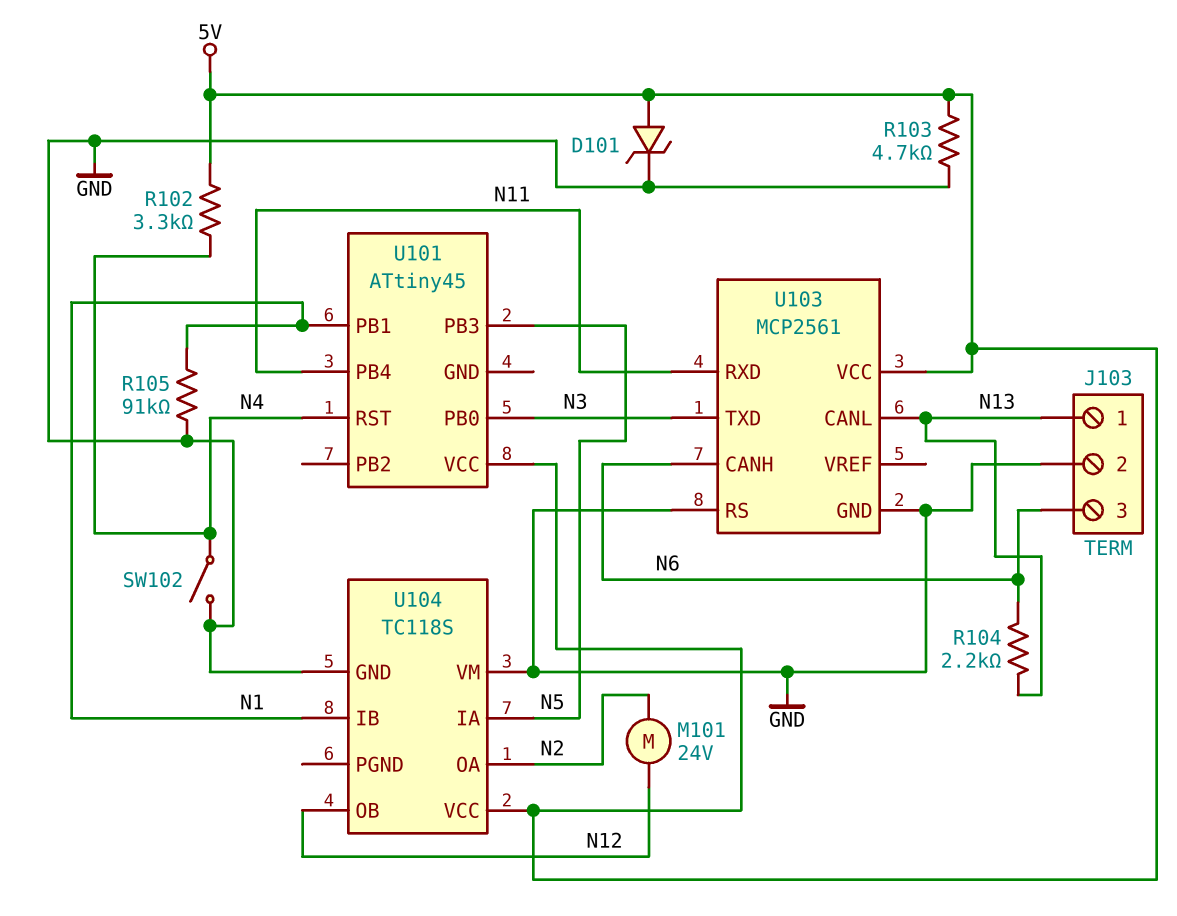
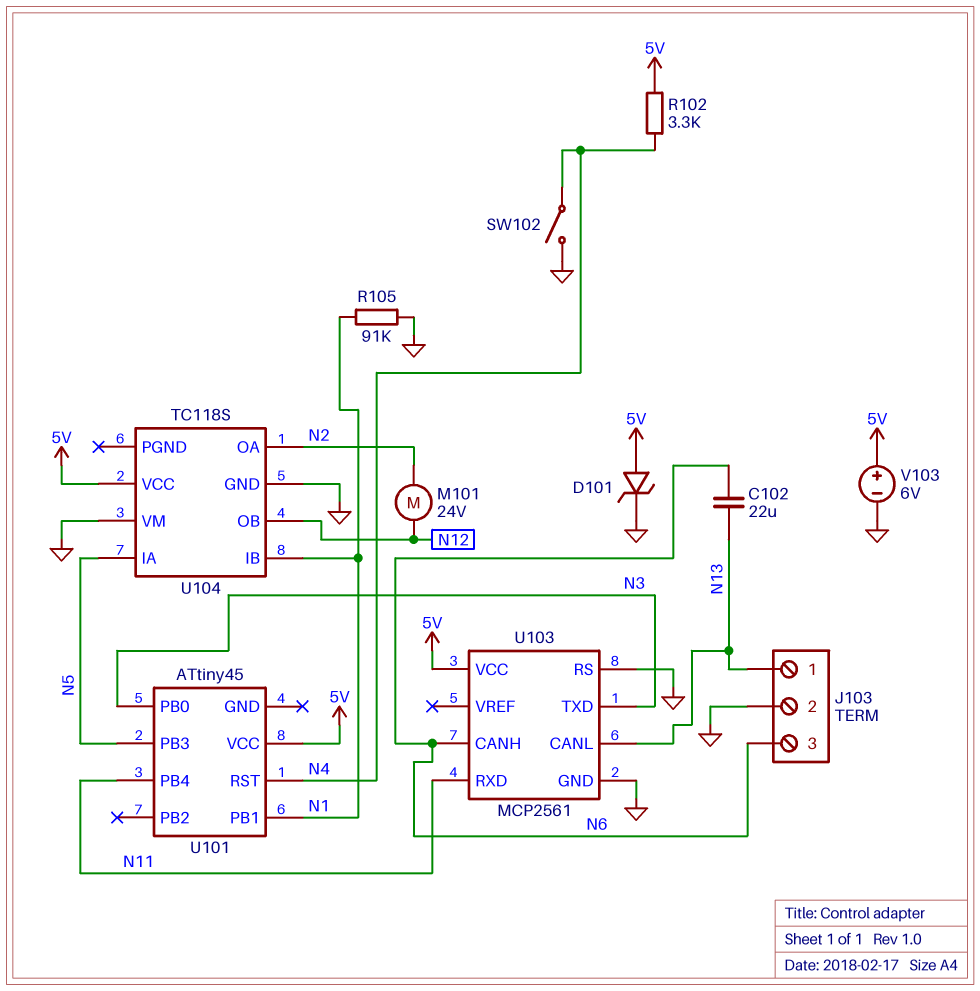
C102: none -> 22uF (N6, N13)
R103: 4.7k (5V, GND) -> none
R104: 2.2k (N6, N13) -> none
V103: none -> 6V (plus 5V, minus GND)

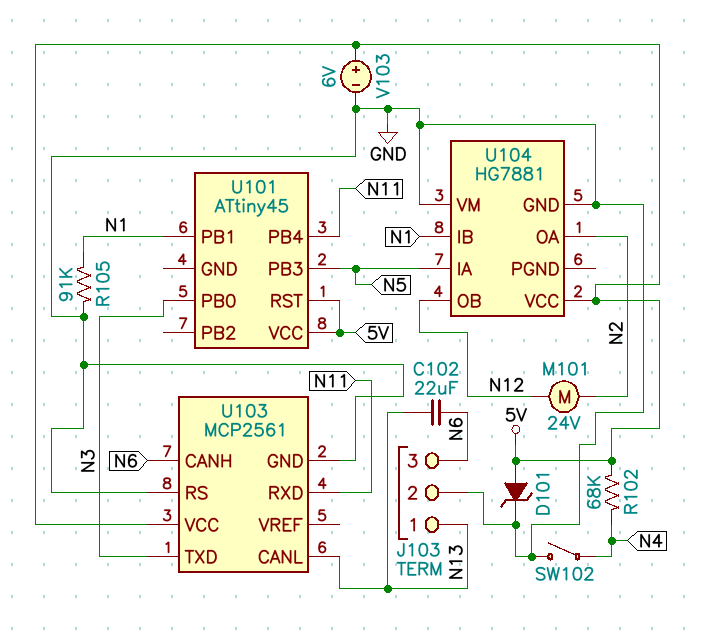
R102: 3.3k (5V, N4) -> 68k (5V, N4)
U101 pin RST: N4 -> 5V
U104: TC118S -> HG7881

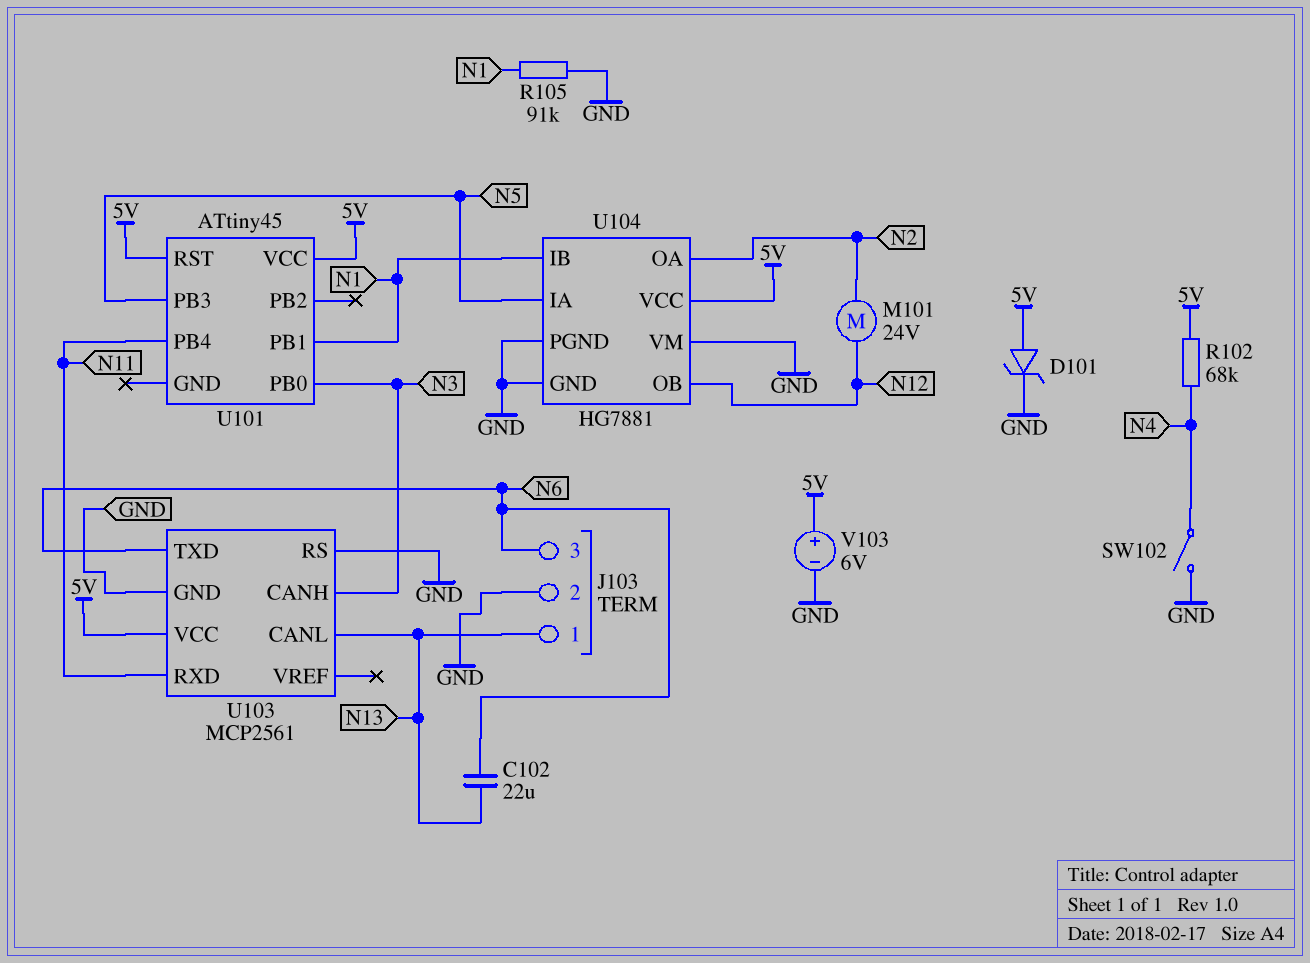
U103 pin CANH: N6 -> N3
U103 pin TXD: N3 -> N6
U104 pin PGND: none -> GND

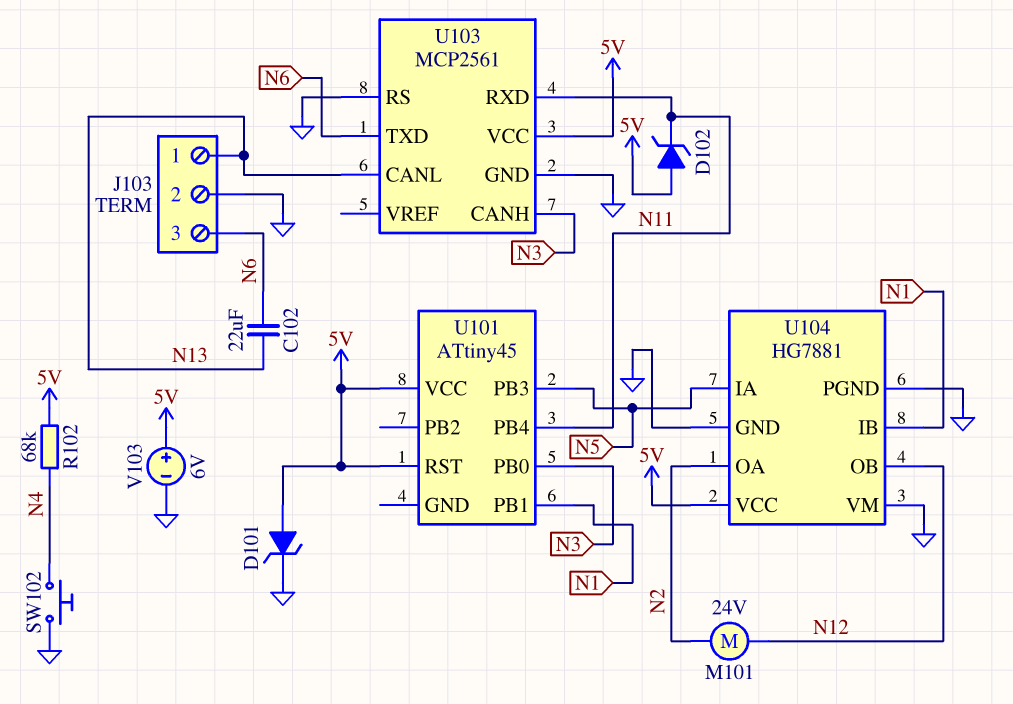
D102: none -> zener (A 5V, K N11)
R105: 91k (GND, N1) -> none
SW102: switch (GND, N4) -> button (GND, N4)

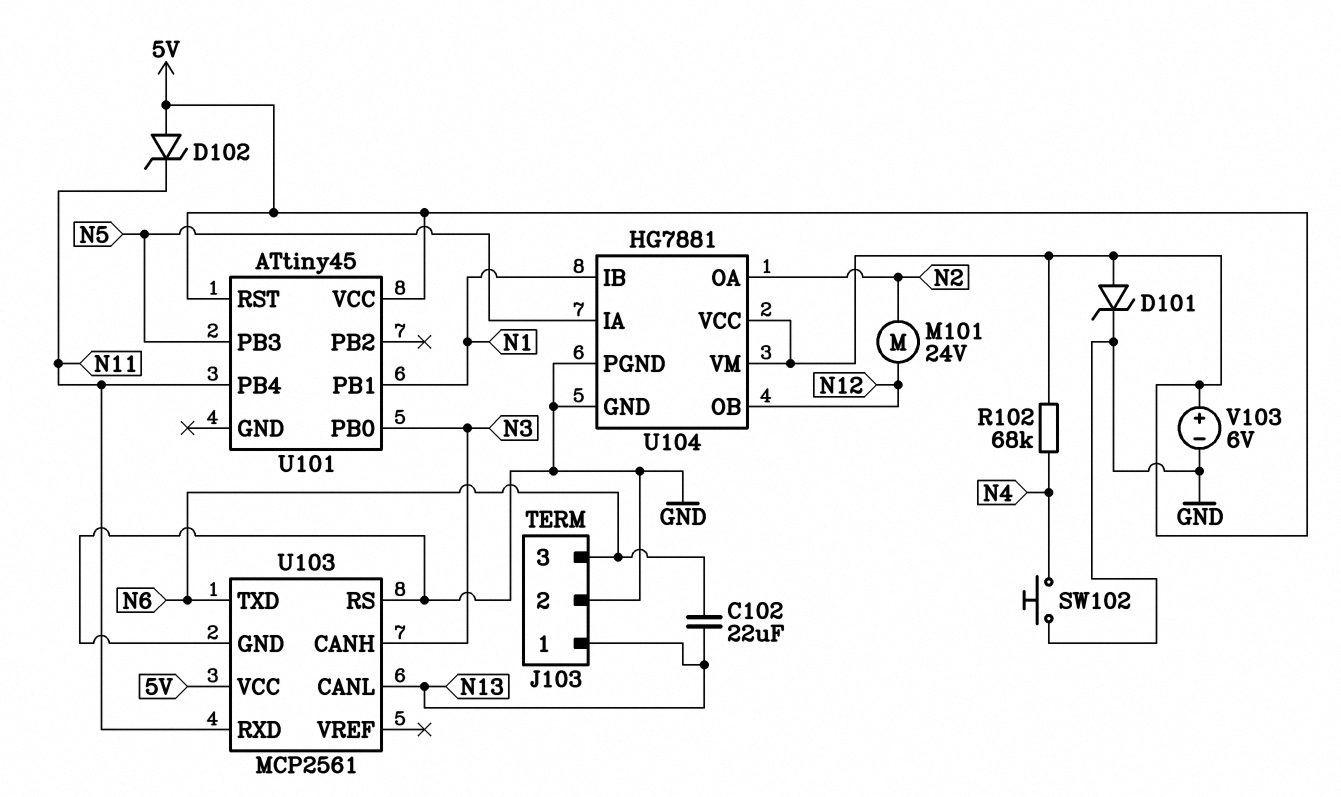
U104 pin VM: GND -> 5V

